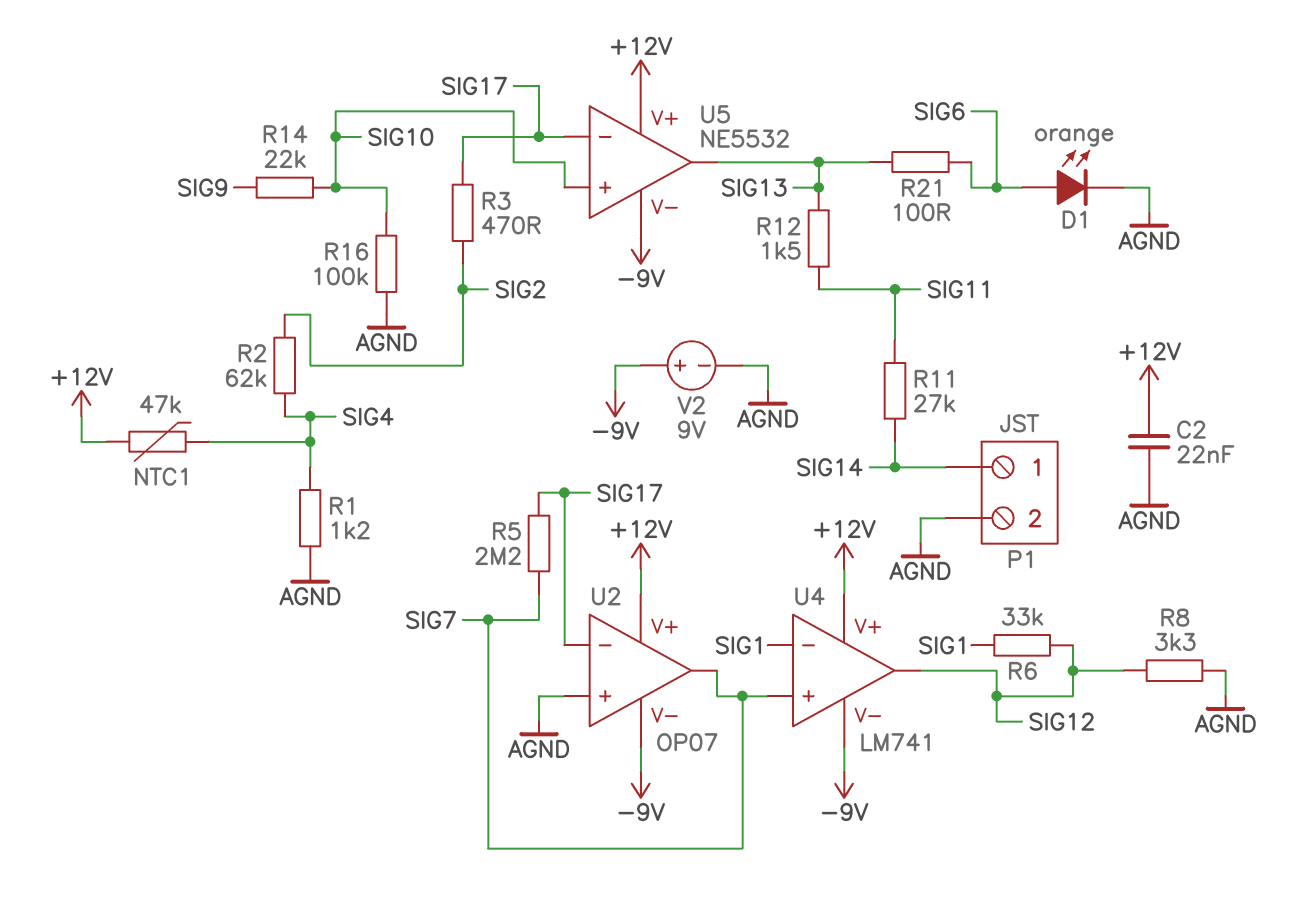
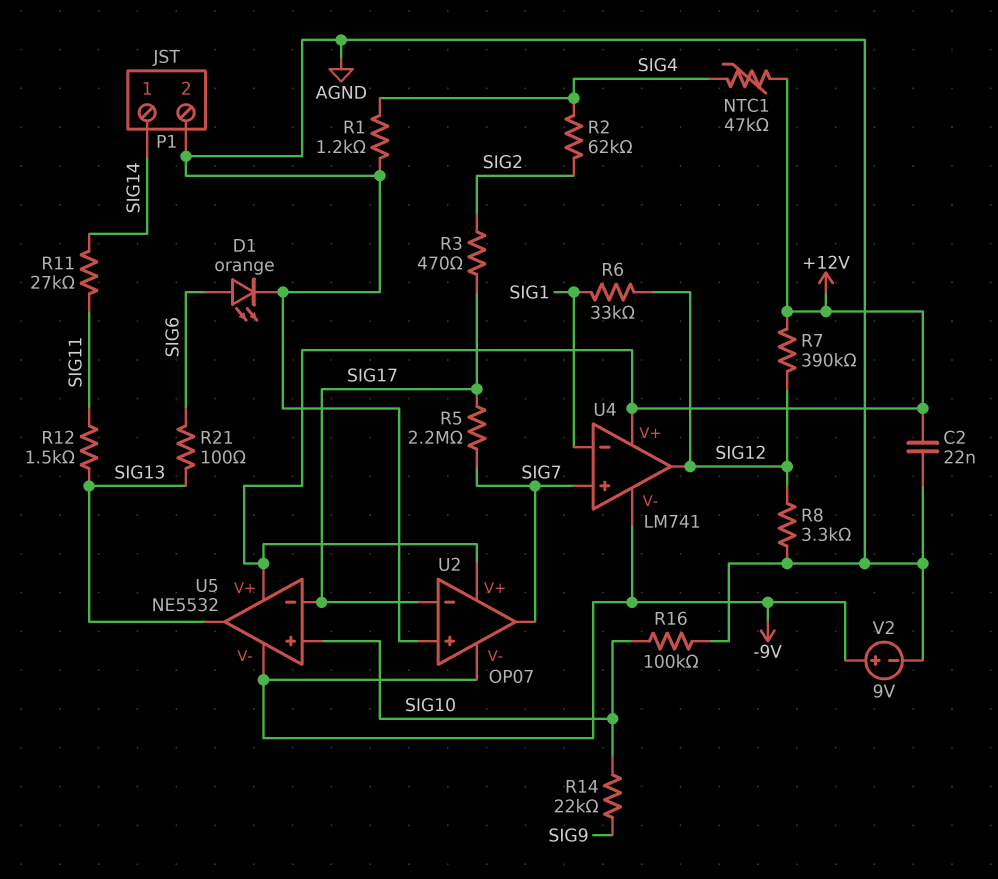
R7: none -> 390k (+12V, SIG12)

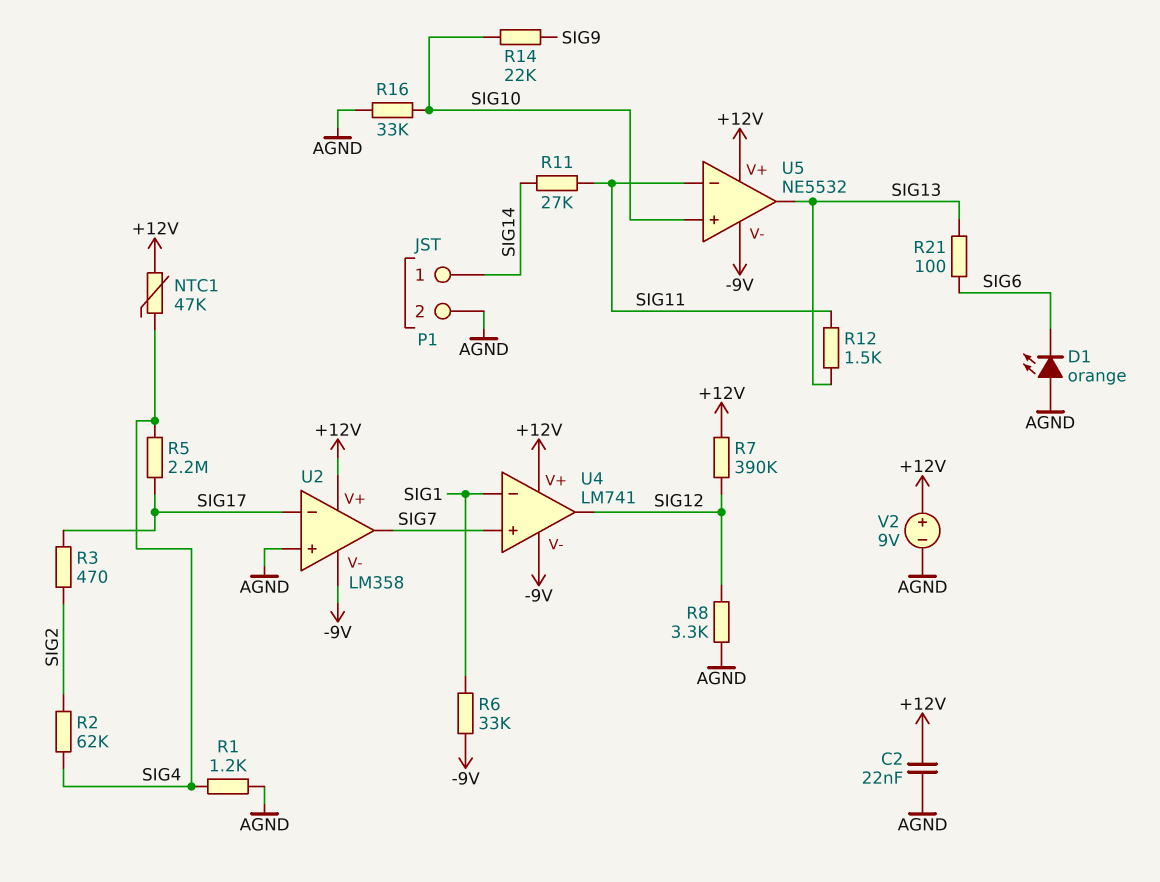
D1: LED orange (A SIG6, K AGND) -> LED orange (A AGND, K SIG6)
R5: 2.2M (SIG7, SIG17) -> 2.2M (SIG4, SIG17)
R6: 33k (SIG1, SIG12) -> 33k (-9V, SIG1)
R16: 100k (AGND, SIG10) -> 33k (AGND, SIG10)
U2: OP07 -> LM358
U5 pin in-: SIG17 -> SIG11
V2: 9V (plus -9V, minus AGND) -> 9V (plus +12V, minus AGND)

